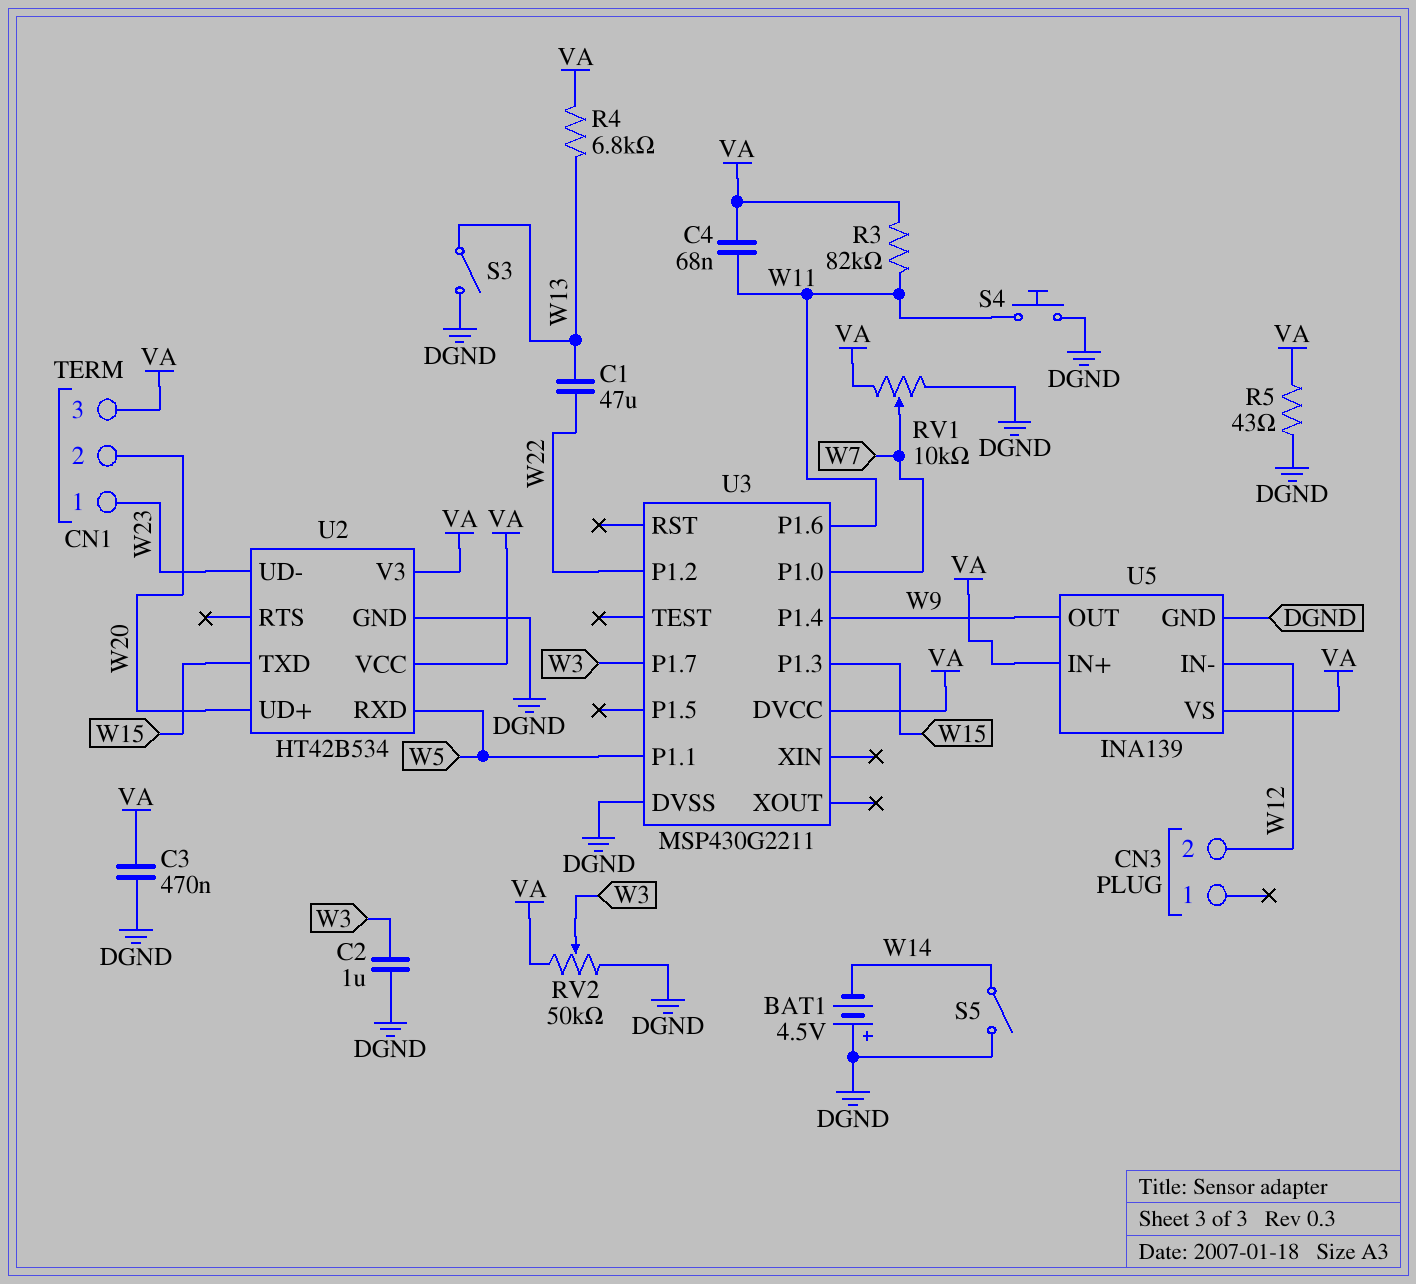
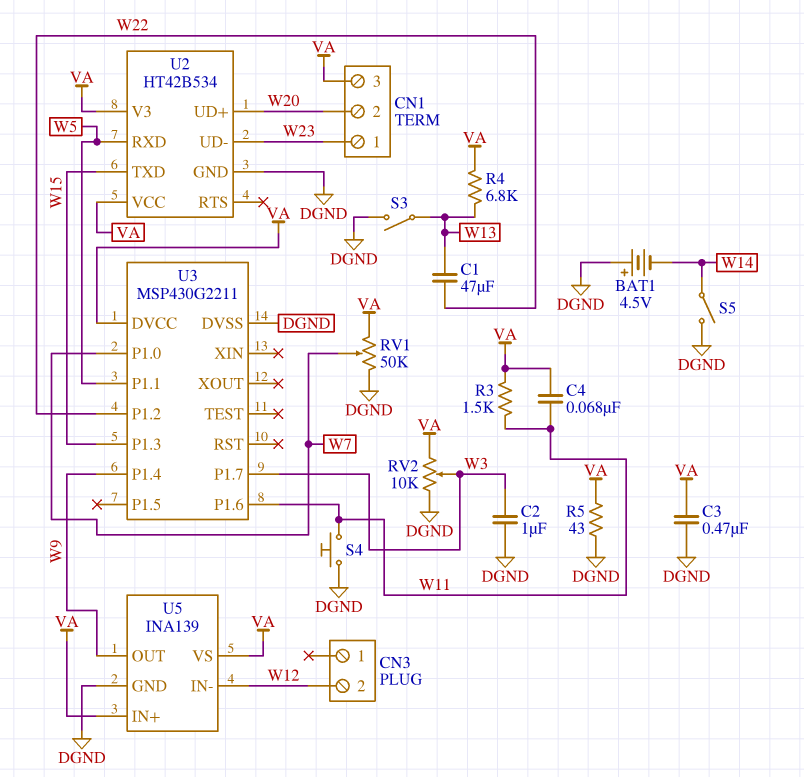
R3: 82k (VA, W11) -> 1.5k (VA, W11)
RV1: 10k (DGND, VA, wiper W7) -> 50k (DGND, VA, wiper W7)
RV2: 50k (DGND, VA, wiper W3) -> 10k (DGND, VA, wiper W3)

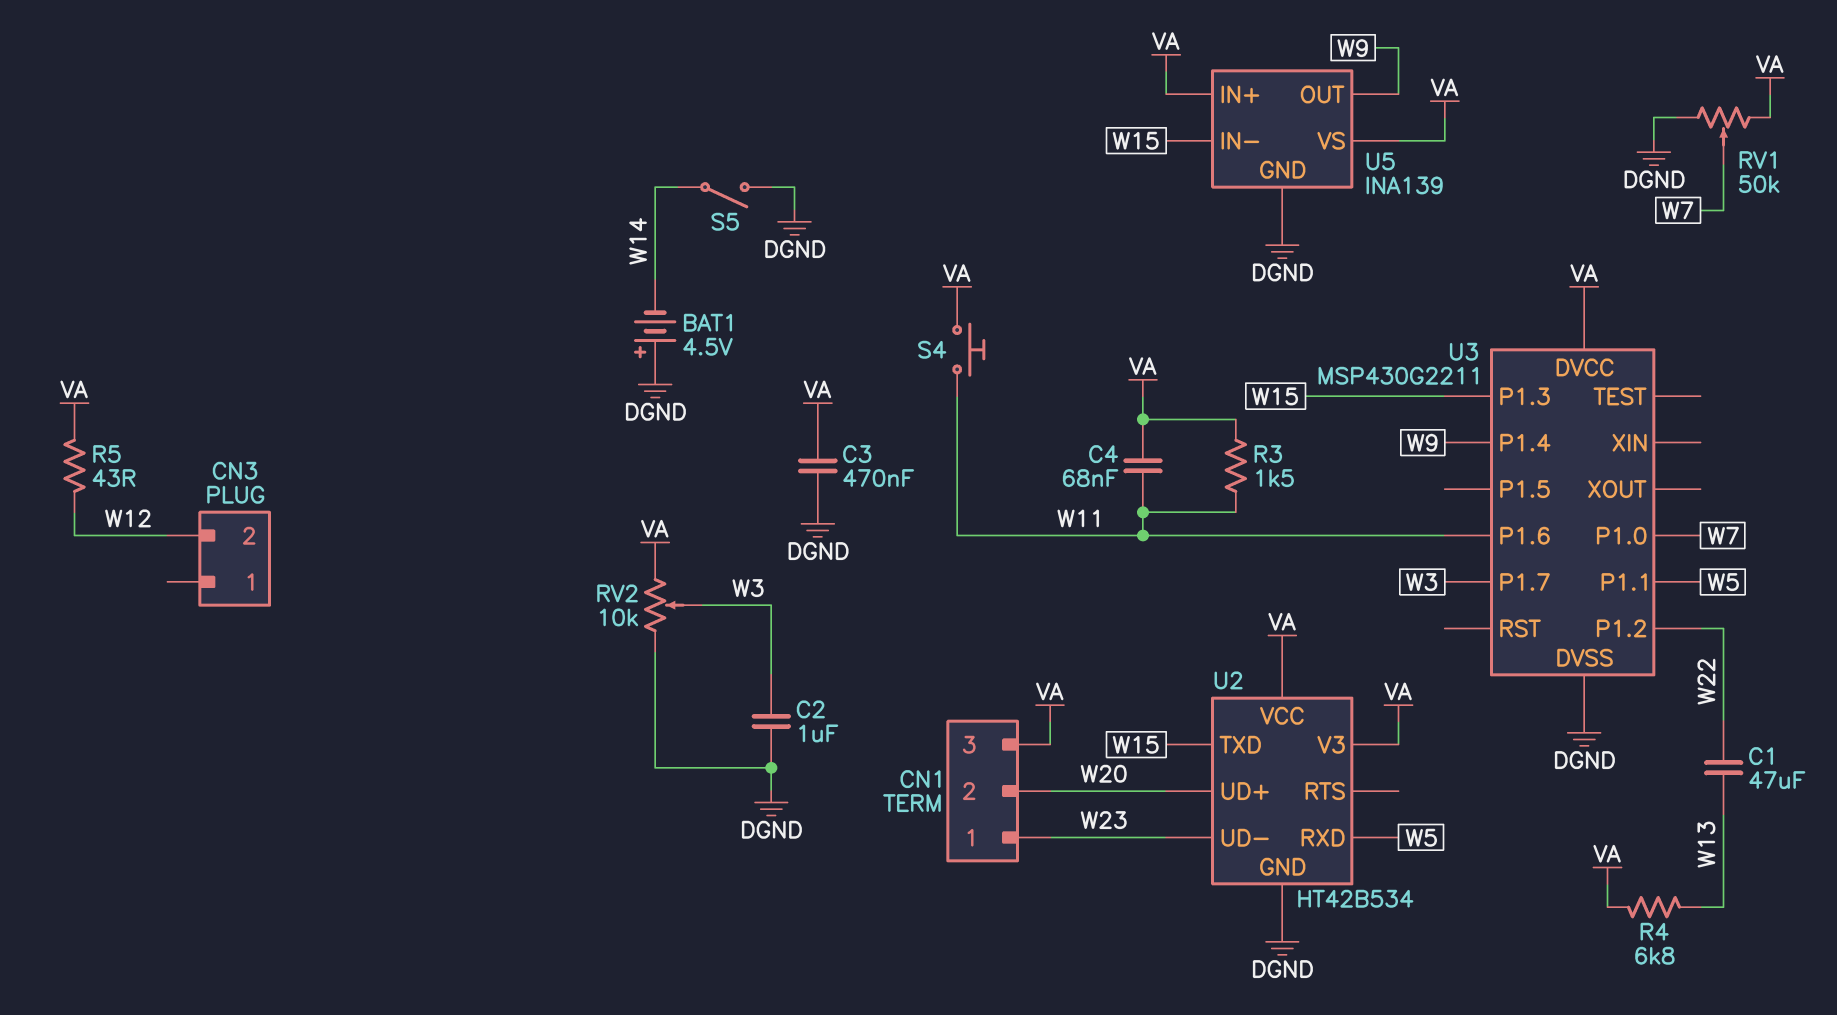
R5: 43 (DGND, VA) -> 43 (VA, W12)
S3: switch (DGND, W13) -> none
S4: button (DGND, W11) -> button (VA, W11)
U5 pin IN-: W12 -> W15

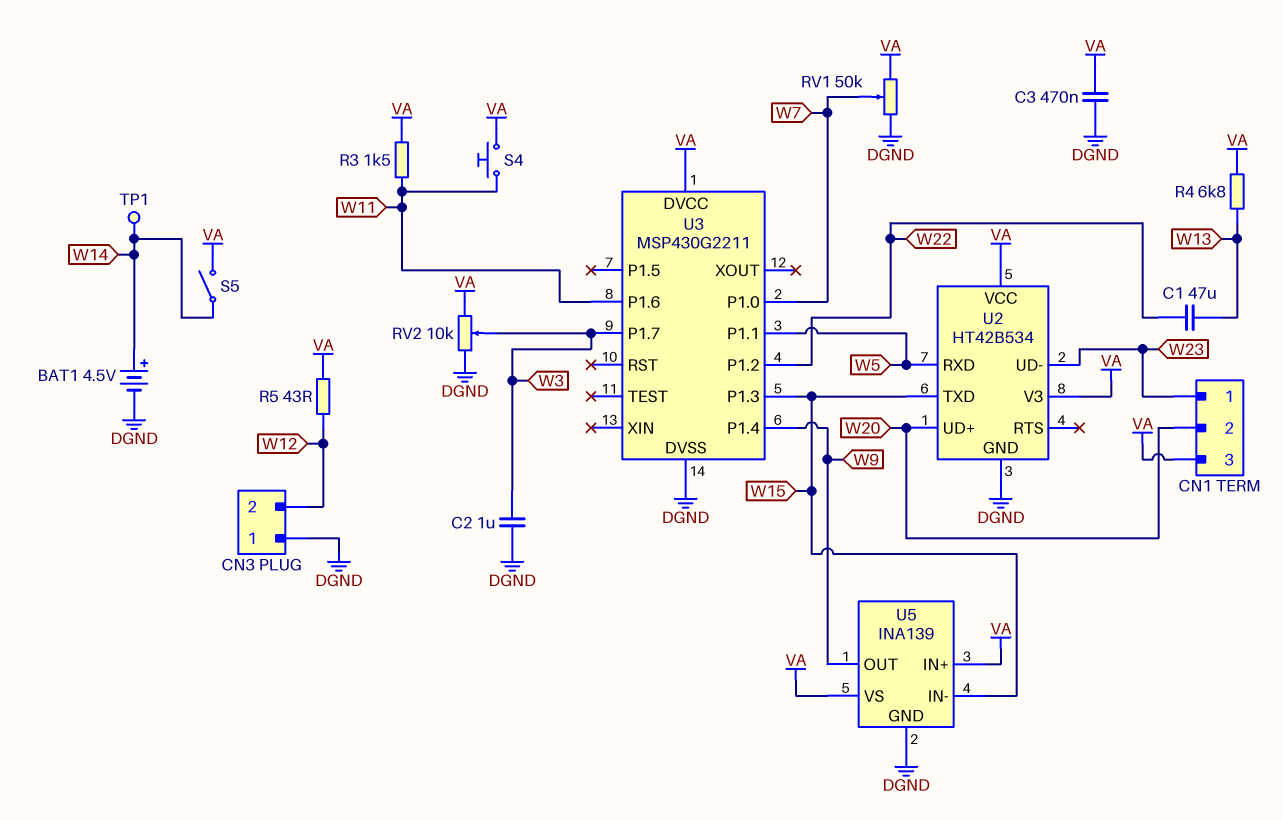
BAT1: 4.5V (plus DGND, minus W14) -> 4.5V (plus W14, minus DGND)
C4: 68nF (VA, W11) -> none
CN3 pin 1: none -> DGND
S5: switch (DGND, W14) -> switch (VA, W14)
TP1: none -> test point (W14)

